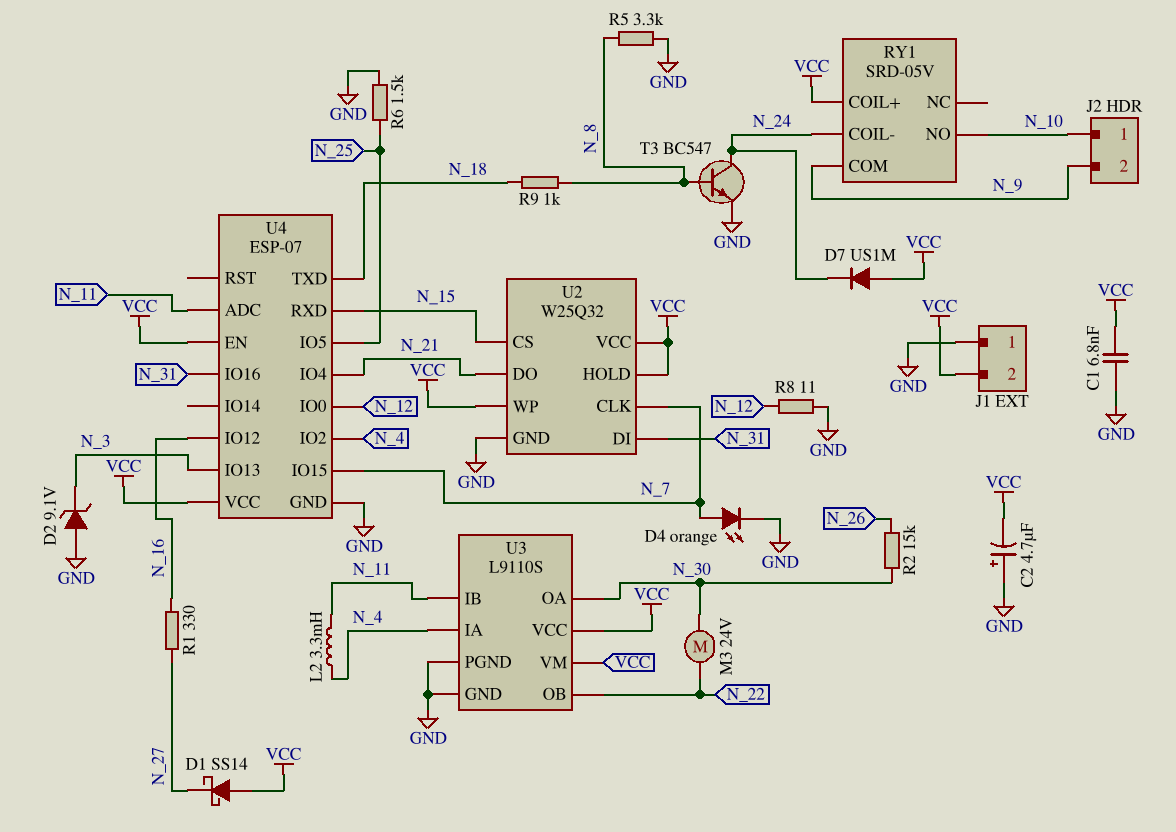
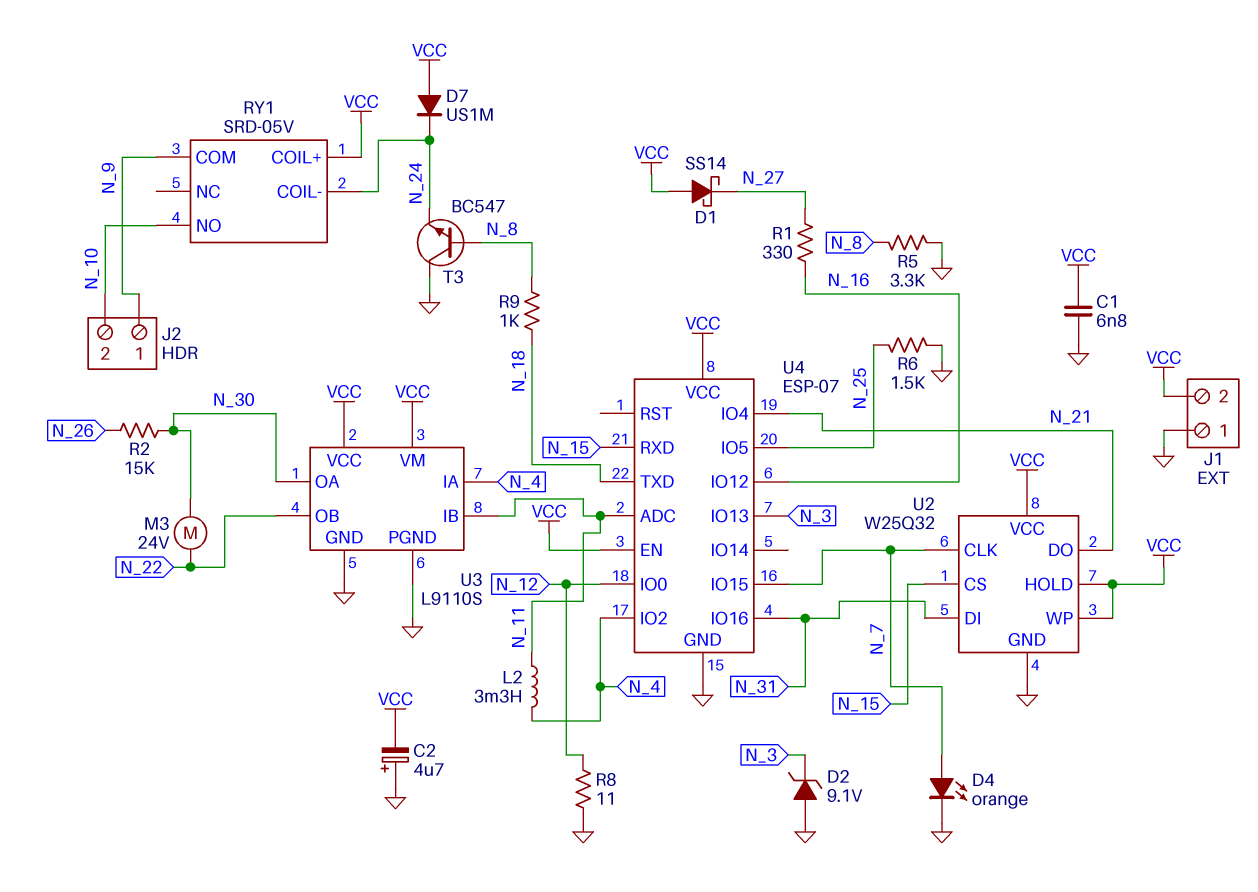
J2 pin 1: N_10 -> N_9
J2 pin 2: N_9 -> N_10
T3: NPN BC547 (B N_8, C N_24, E GND) -> NPN BC547 (B N_8, C GND, E N_24)

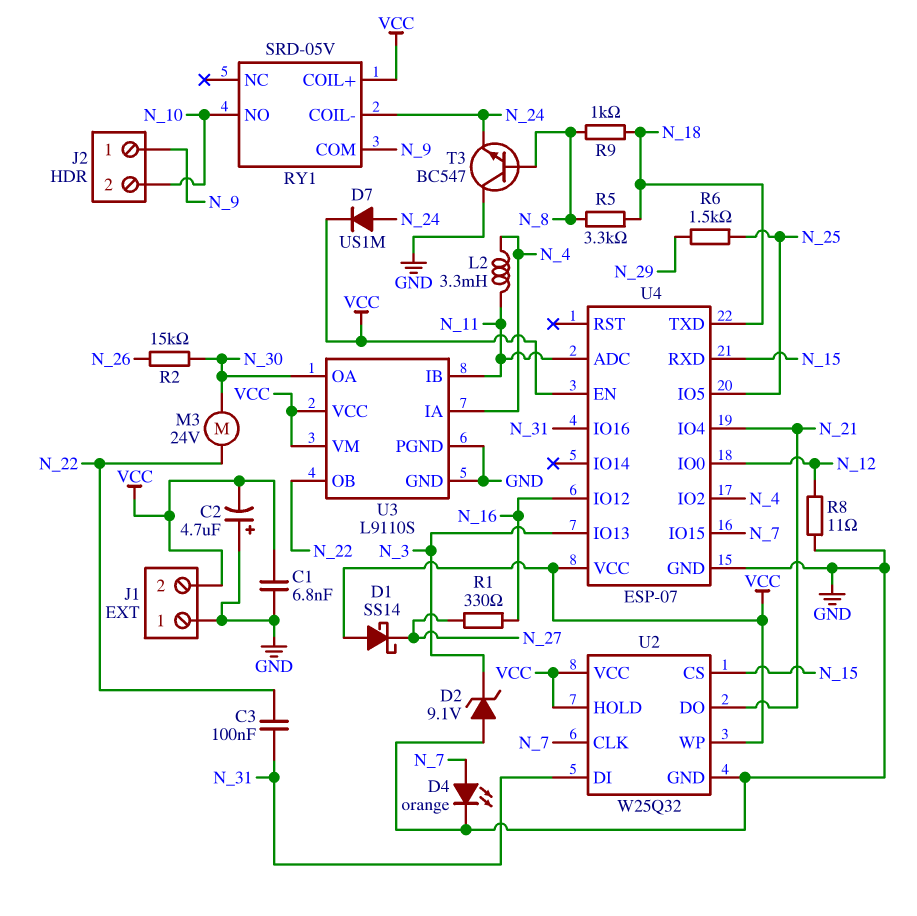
C3: none -> 100nF (N_22, N_31)
D7: diode US1M (A VCC, K N_24) -> diode US1M (A N_24, K VCC)
R5: 3.3k (GND, N_8) -> 3.3k (N_8, N_18)
R6: 1.5k (GND, N_25) -> 1.5k (N_25, N_29)

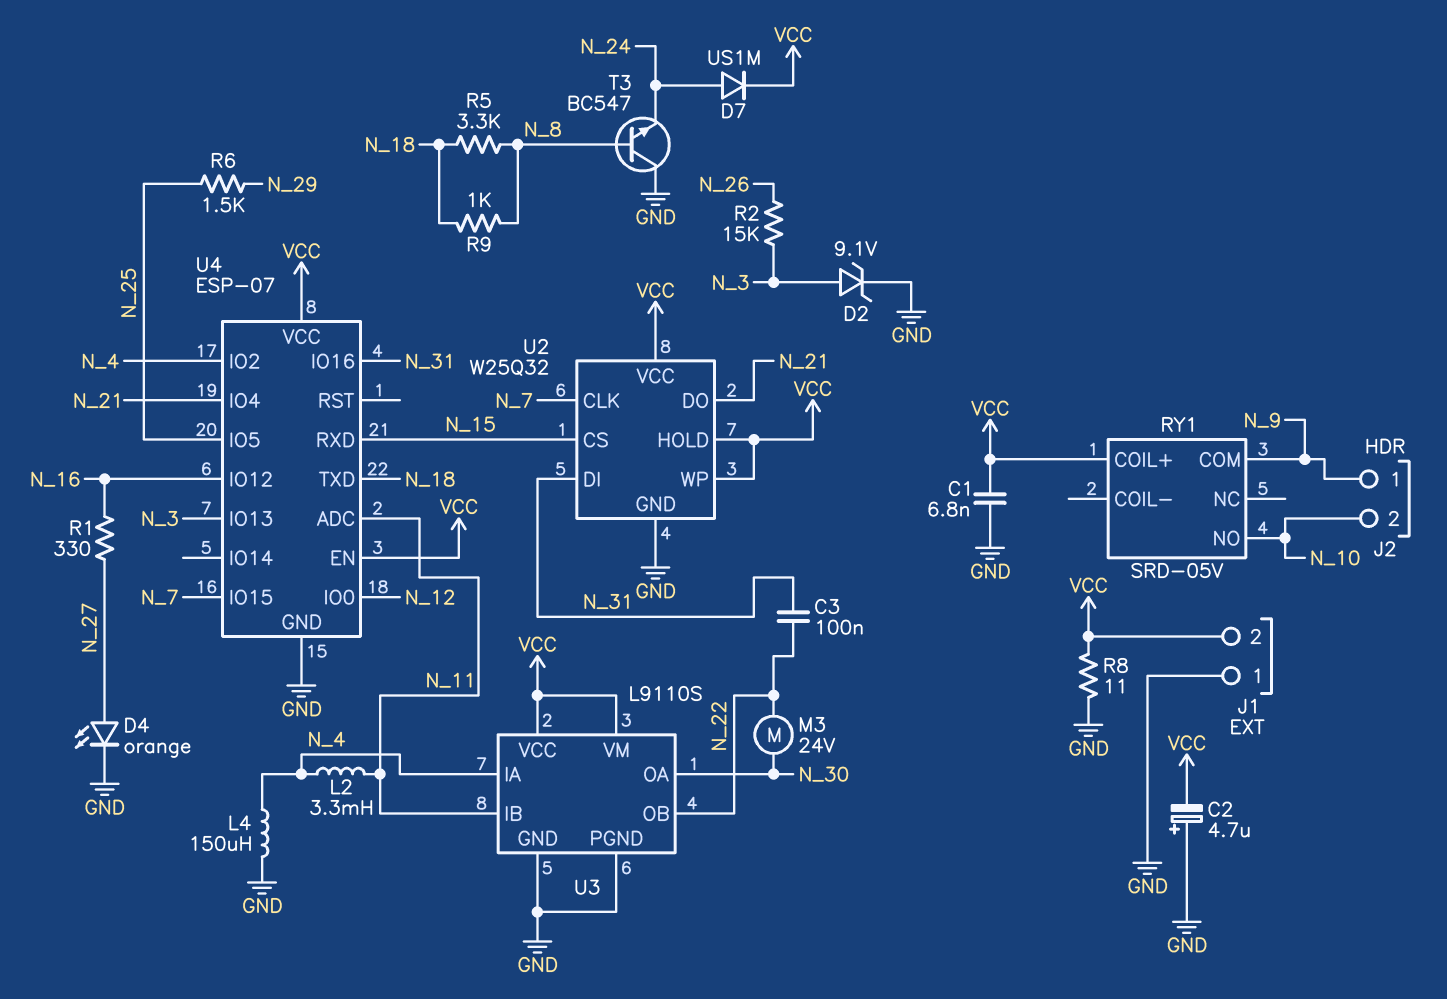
D1: schottky SS14 (A VCC, K N_27) -> none
D2: zener 9.1V (A GND, K N_3) -> zener 9.1V (A N_3, K GND)
D4: LED orange (A N_7, K GND) -> LED orange (A N_27, K GND)
L4: none -> 150uH (GND, N_4)
R2: 15k (N_26, N_30) -> 15k (N_3, N_26)
R8: 11 (GND, N_12) -> 11 (GND, VCC)
RY1 pin COIL-: N_24 -> none

